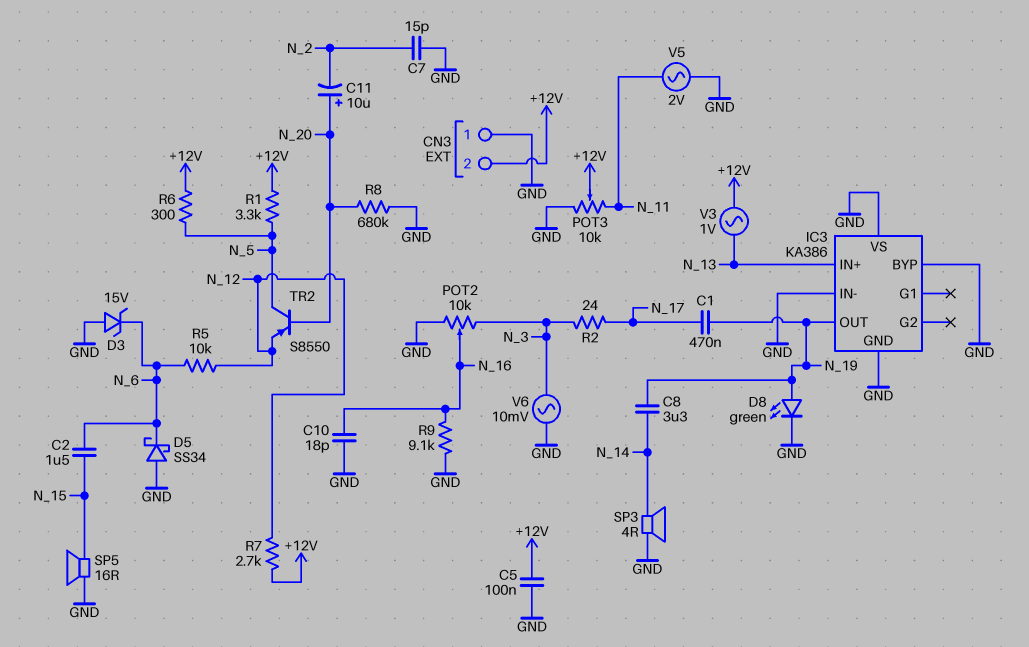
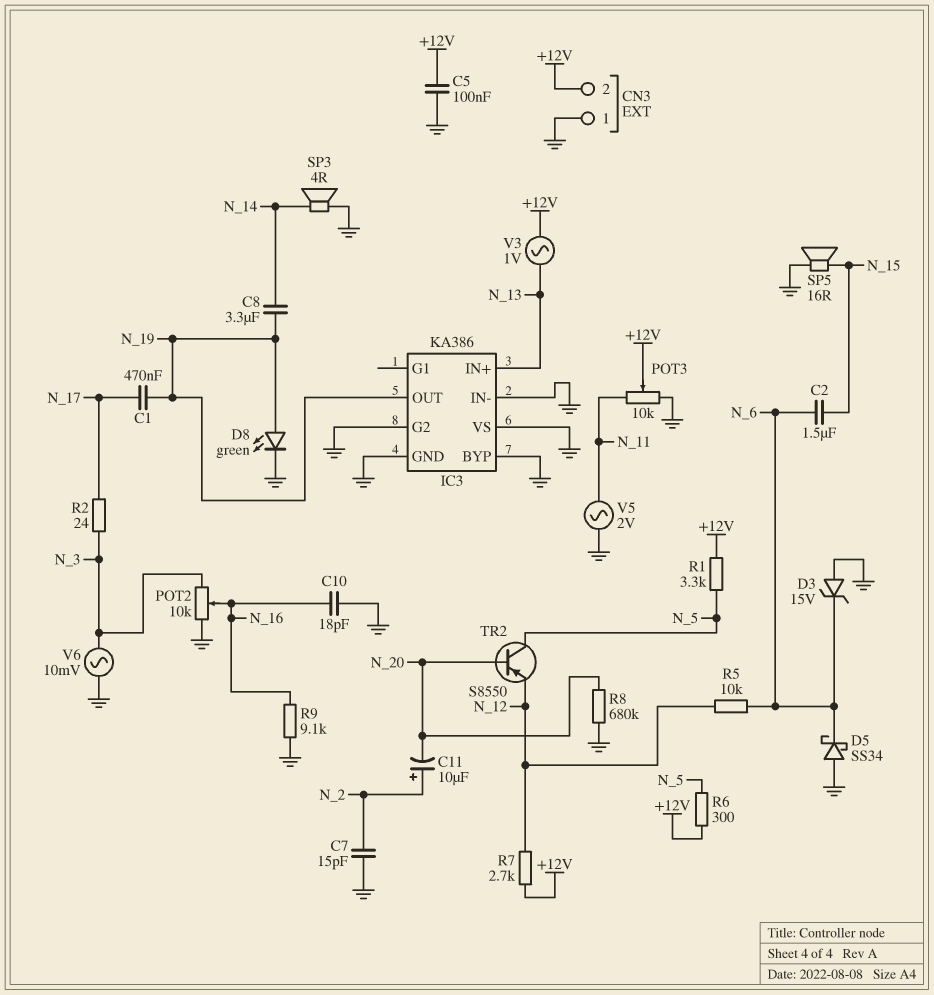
C11: 10uF (plus N_20, minus N_2) -> 10uF (plus N_2, minus N_20)
IC3 pin G2: none -> GND

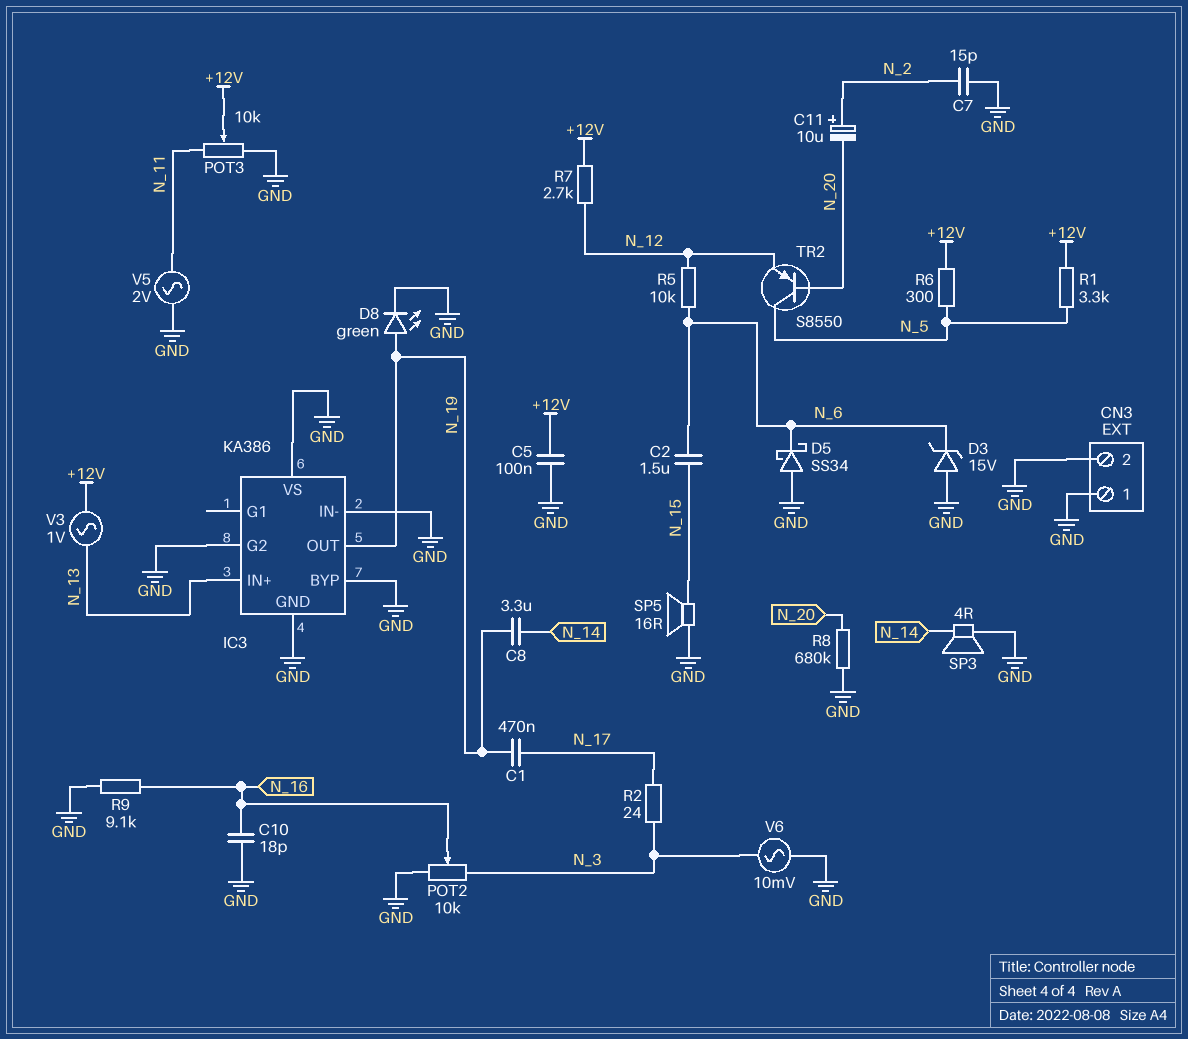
CN3 pin 2: +12V -> GND

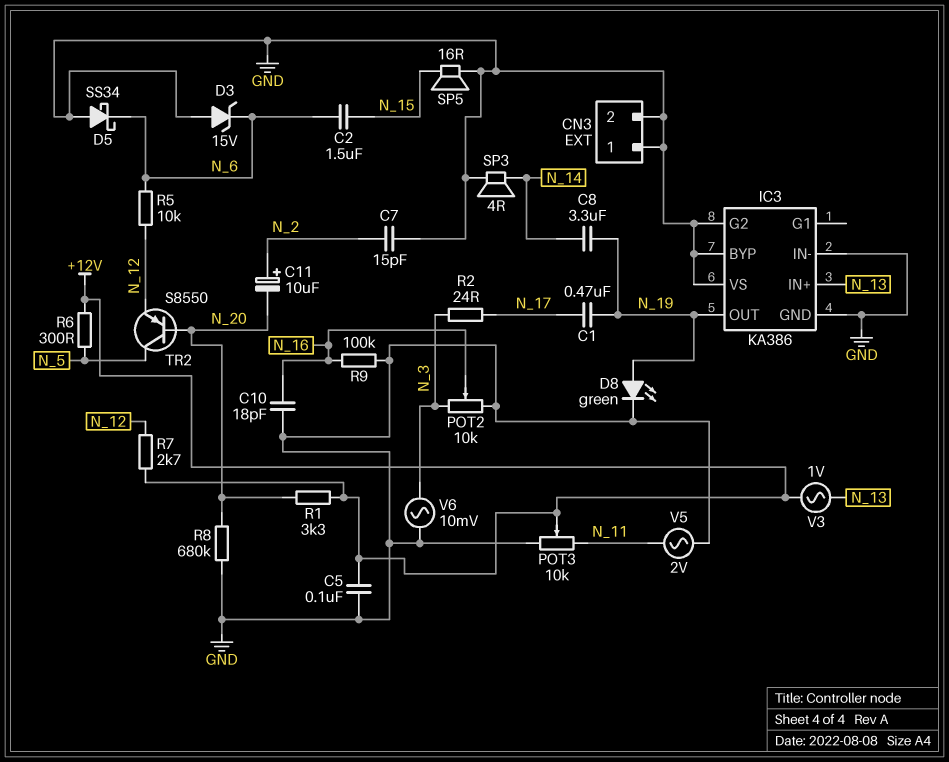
R1: 3.3k (+12V, N_5) -> 3.3k (+12V, N_20)
R9: 9.1k (GND, N_16) -> 100k (GND, N_16)

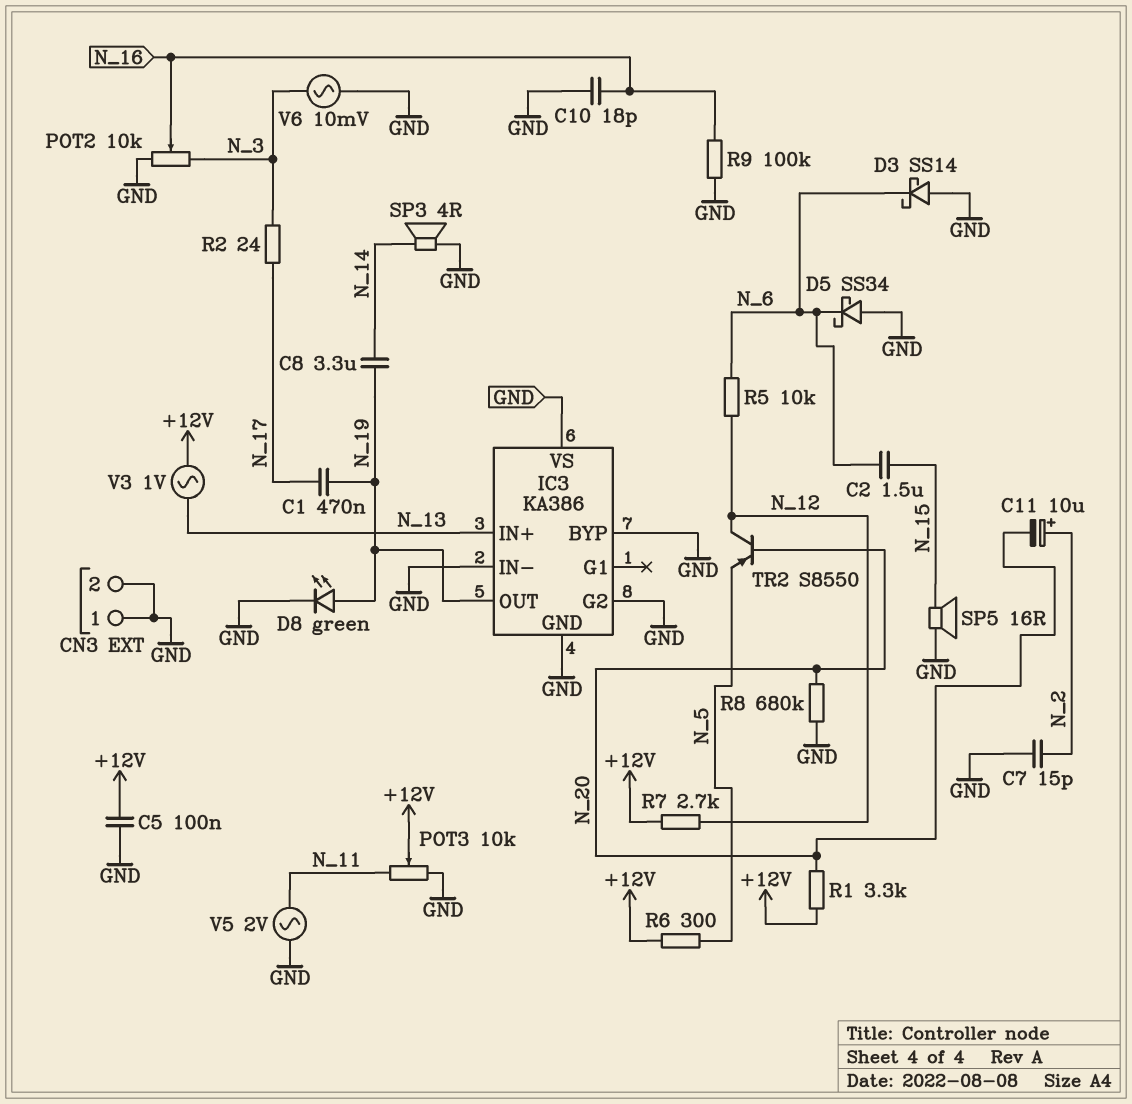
D3: zener 15V (A GND, K N_6) -> schottky SS14 (A GND, K N_6)
TR2: PNP S8550 (B N_20, C N_5, E N_12) -> PNP S8550 (B N_20, C N_12, E N_5)

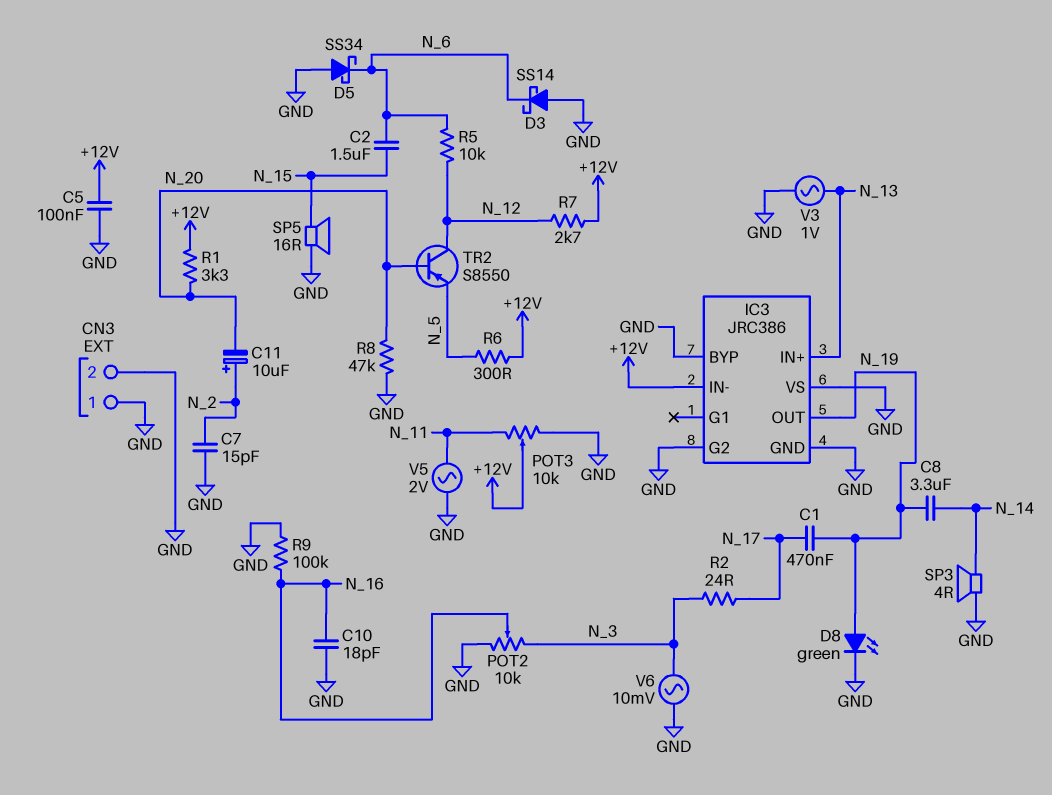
IC3: KA386 -> JRC386
IC3 pin IN-: GND -> +12V
R8: 680k (GND, N_20) -> 47k (GND, N_20)
V3: AC 1V (+12V, N_13) -> AC 1V (GND, N_13)

